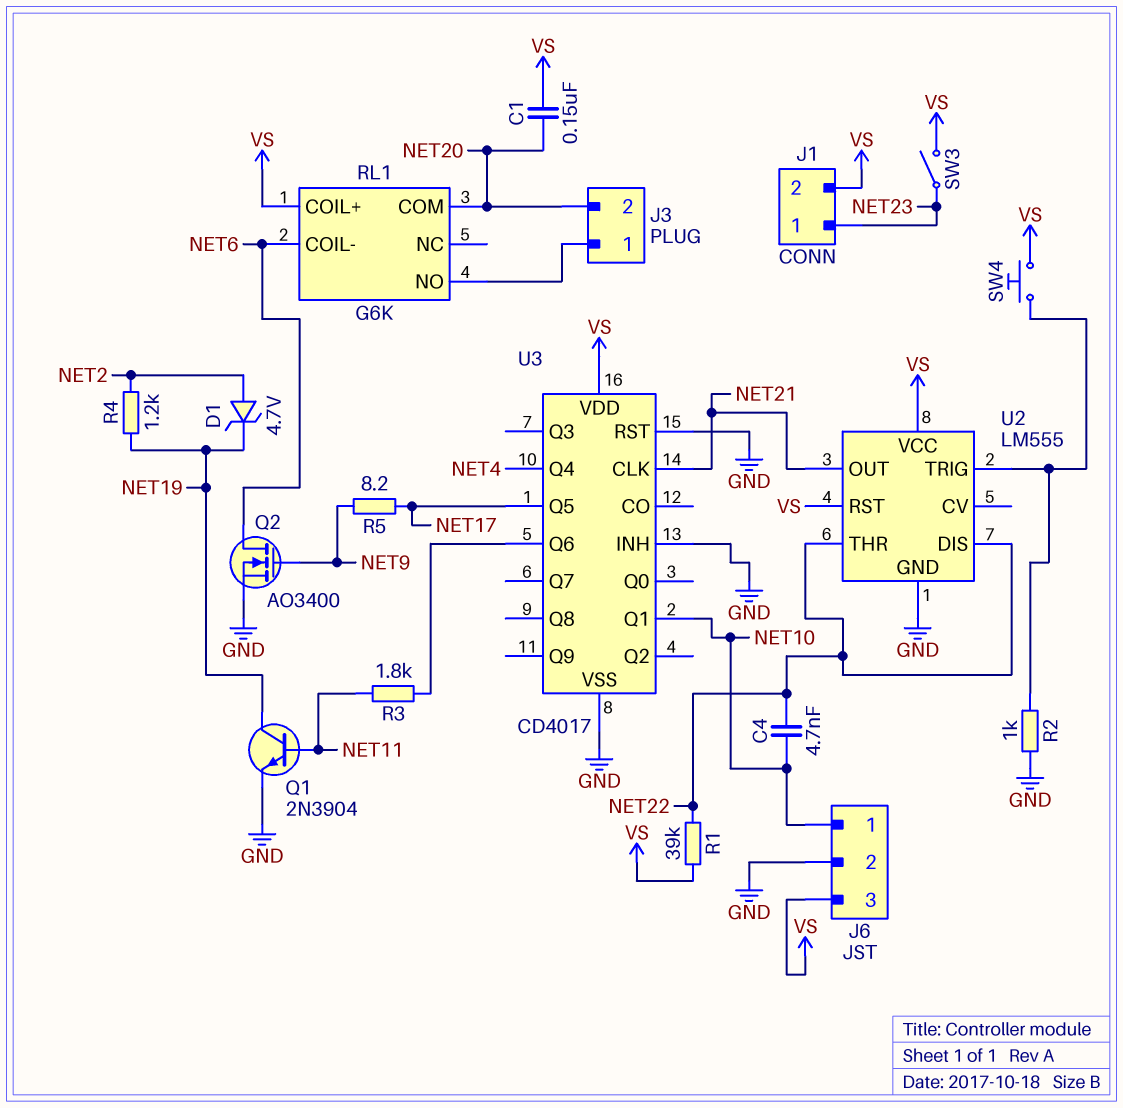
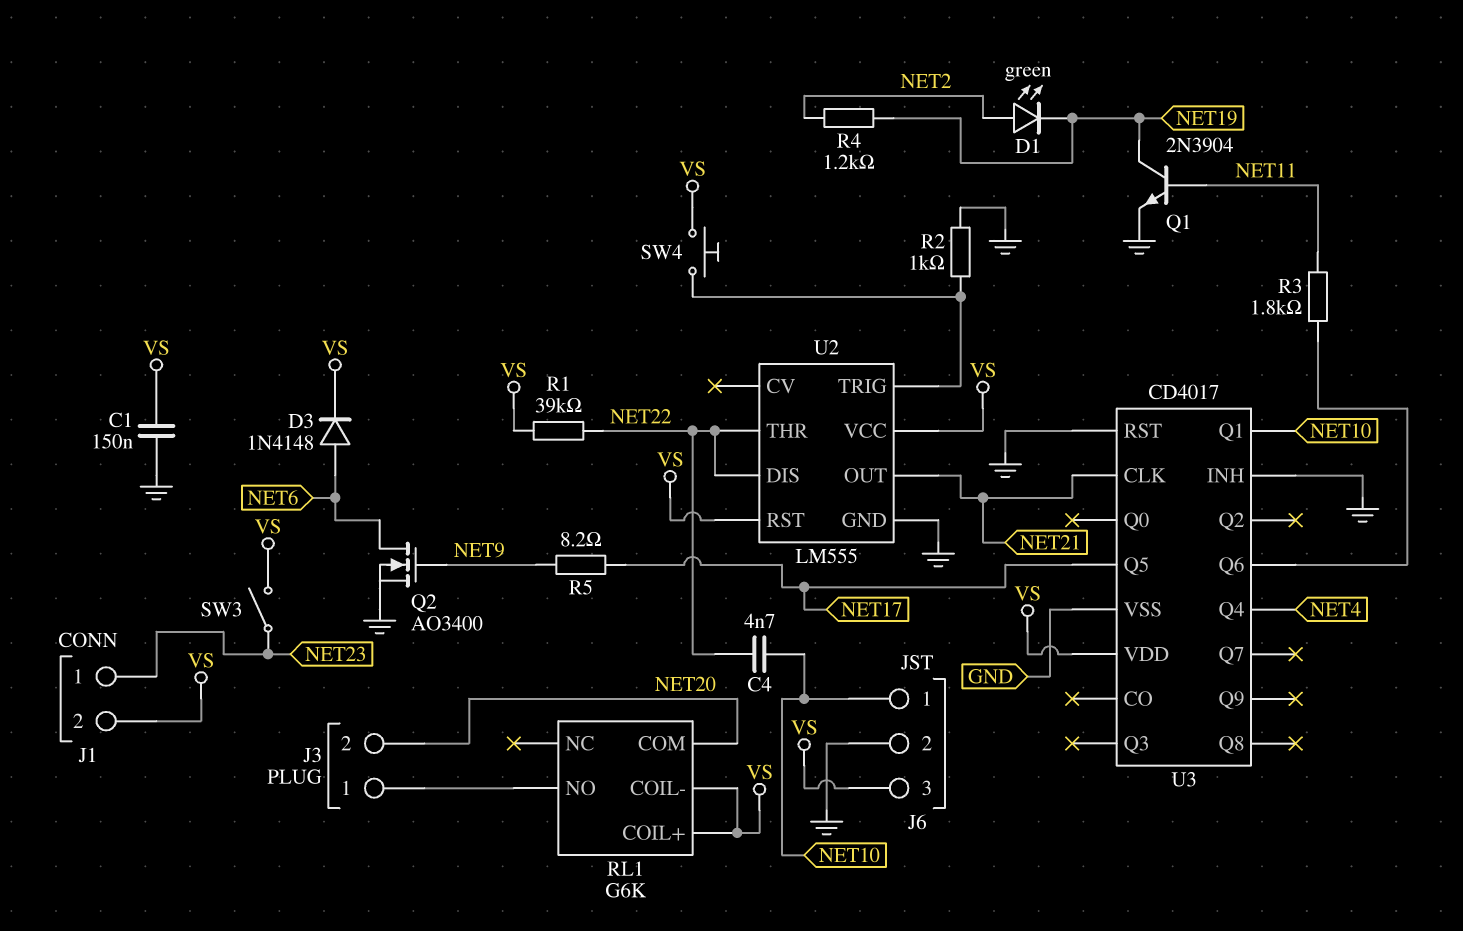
C1: 150nF (NET20, VS) -> 150nF (GND, VS)
D1: zener 4.7V (A NET2, K NET19) -> LED green (A NET2, K NET19)
D3: none -> diode 1N4148 (A NET6, K VS)
RL1 pin COIL-: NET6 -> VS

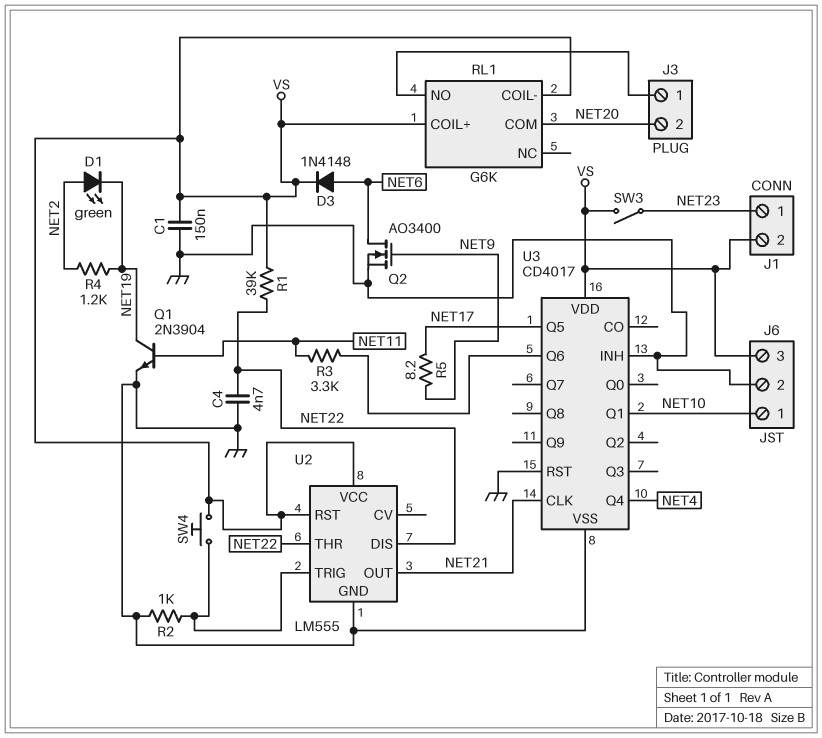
C4: 4.7nF (NET10, NET22) -> 4.7nF (GND, NET22)
R3: 1.8k (NET11, U3/Q6) -> 3.3k (NET11, U3/Q6)

